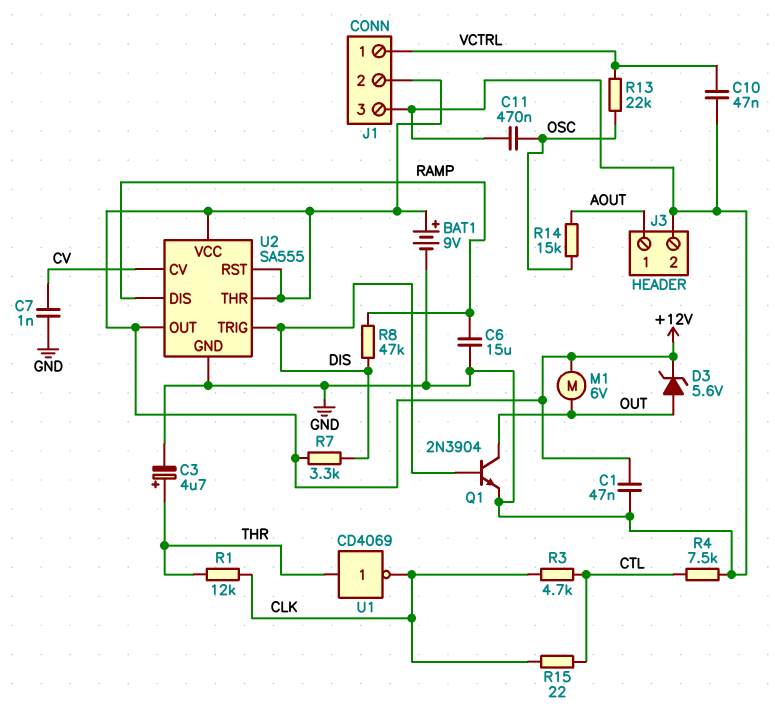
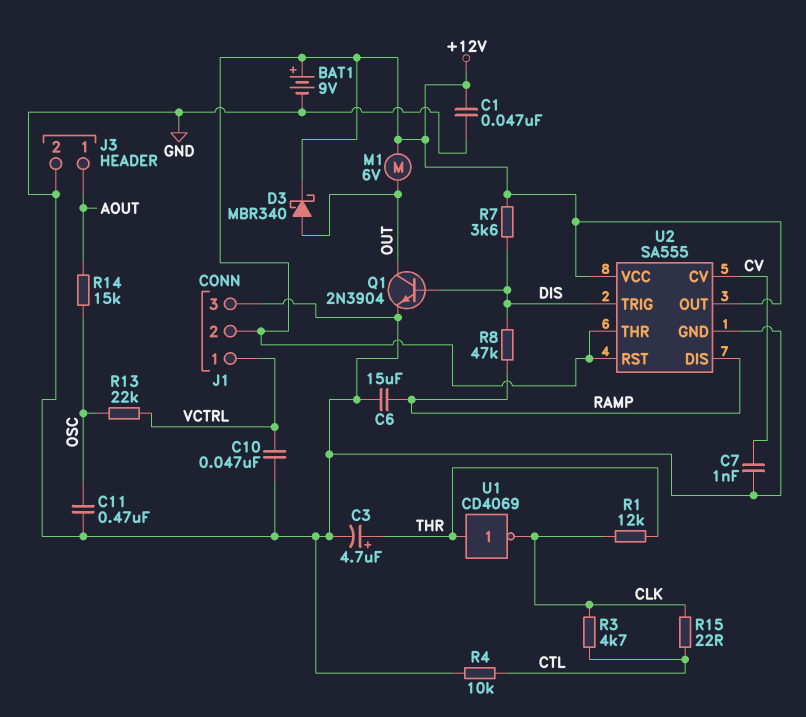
D3: zener 5.6V (A OUT, K +12V) -> schottky MBR340 (A OUT, K +12V)
R4: 7.5k (CTL, GND) -> 10k (CTL, GND)
R7: 3.3k (+12V, DIS) -> 3.6k (+12V, DIS)

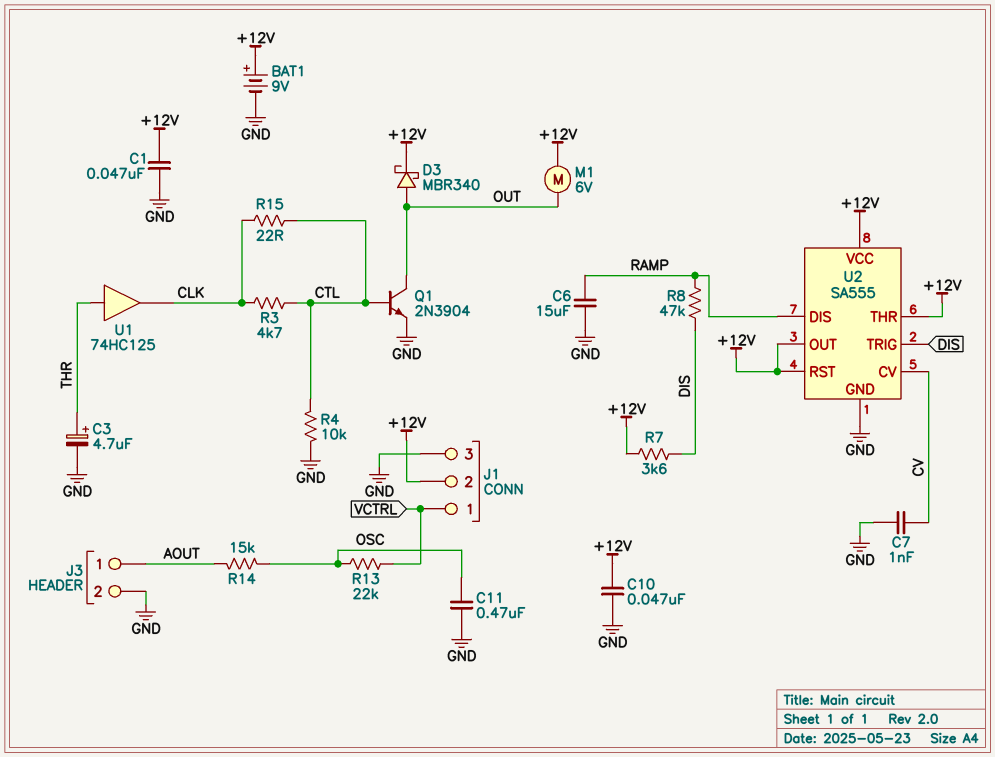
C10: 47nF (GND, VCTRL) -> 47nF (+12V, GND)
Q1: NPN 2N3904 (B DIS, C OUT, E GND) -> NPN 2N3904 (B CTL, C OUT, E GND)
R1: 12k (CLK, THR) -> none
U1: NOT CD4069 (in THR, out CLK) -> buffer 74HC125 (in THR, out CLK)

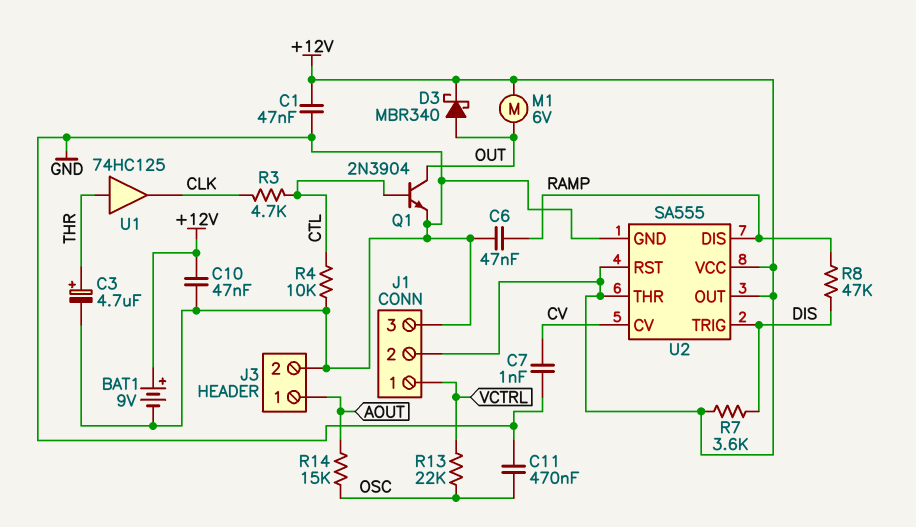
C6: 15uF (GND, RAMP) -> 47nF (GND, RAMP)
R15: 22 (CLK, CTL) -> none

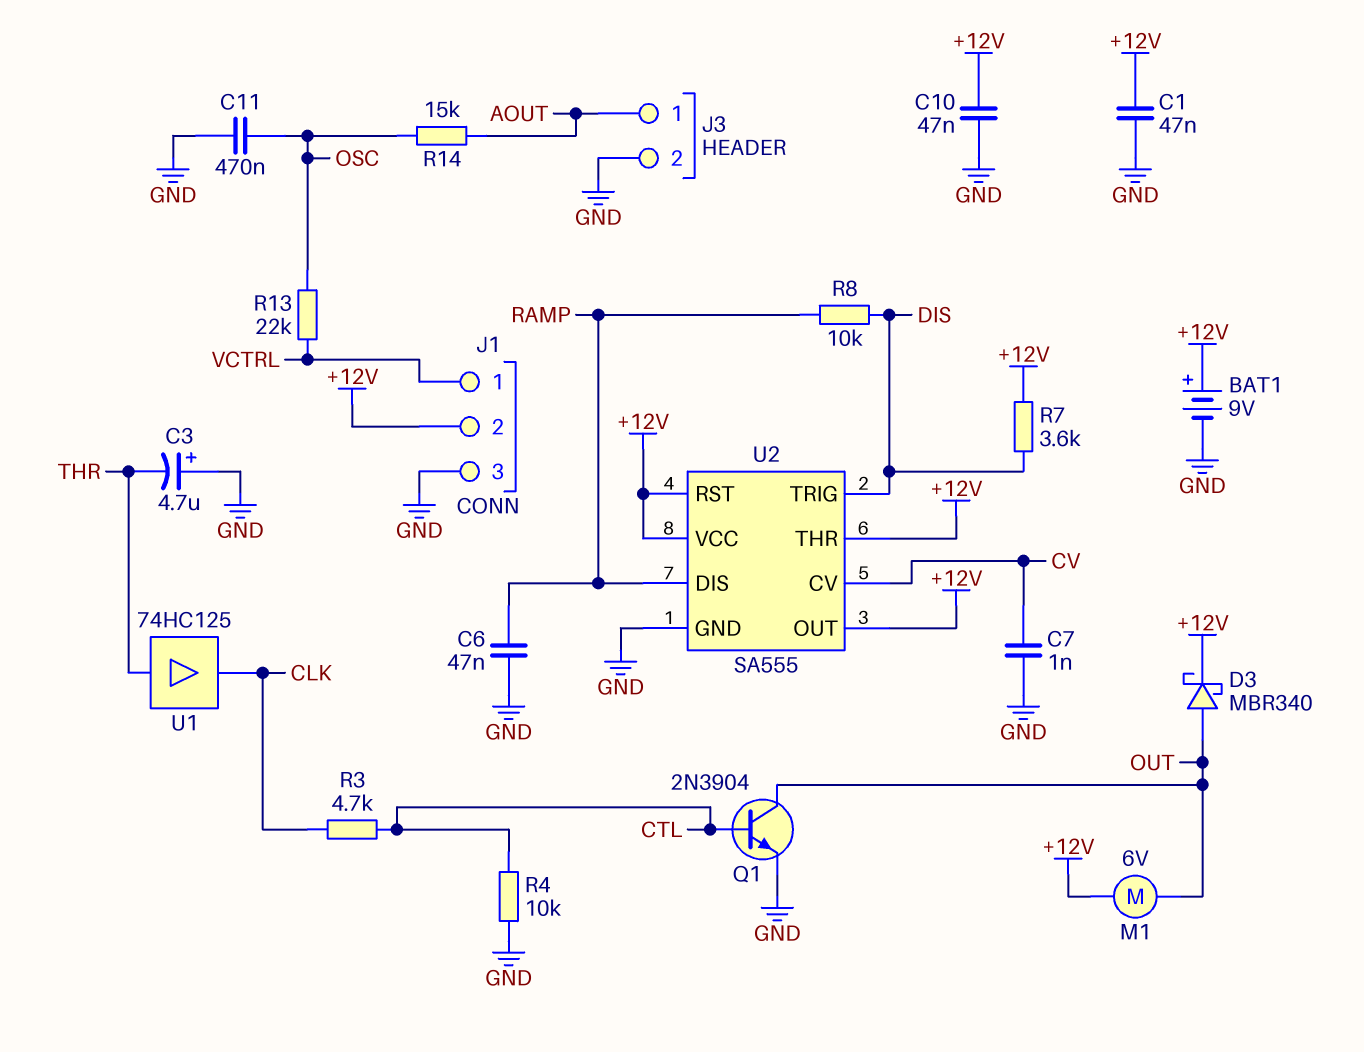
C3: 4.7uF (plus THR, minus GND) -> 4.7uF (plus GND, minus THR)
R8: 47k (DIS, RAMP) -> 10k (DIS, RAMP)

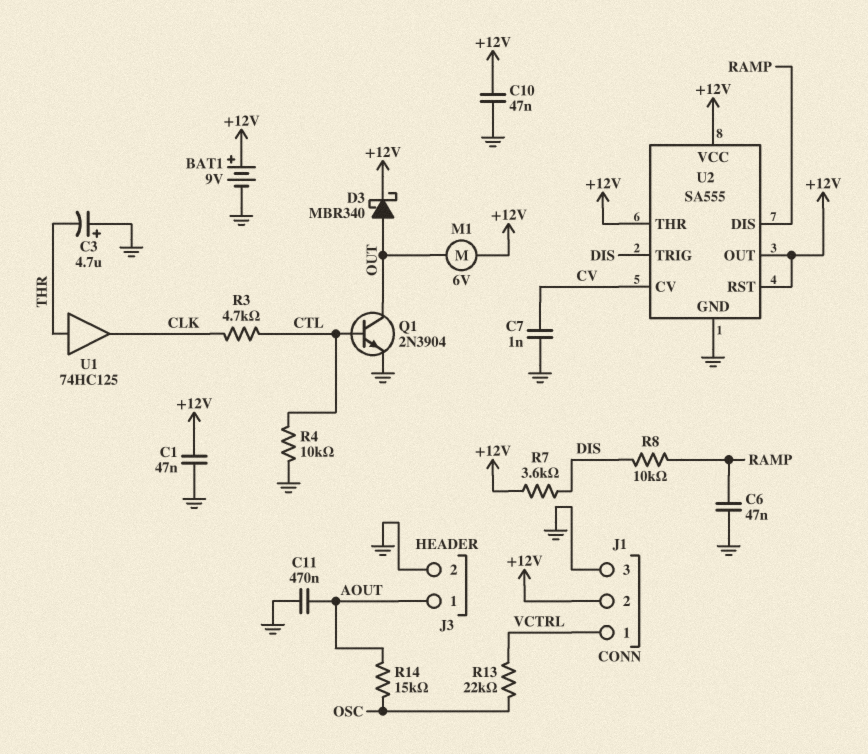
C11: 470nF (GND, OSC) -> 470nF (AOUT, GND)

